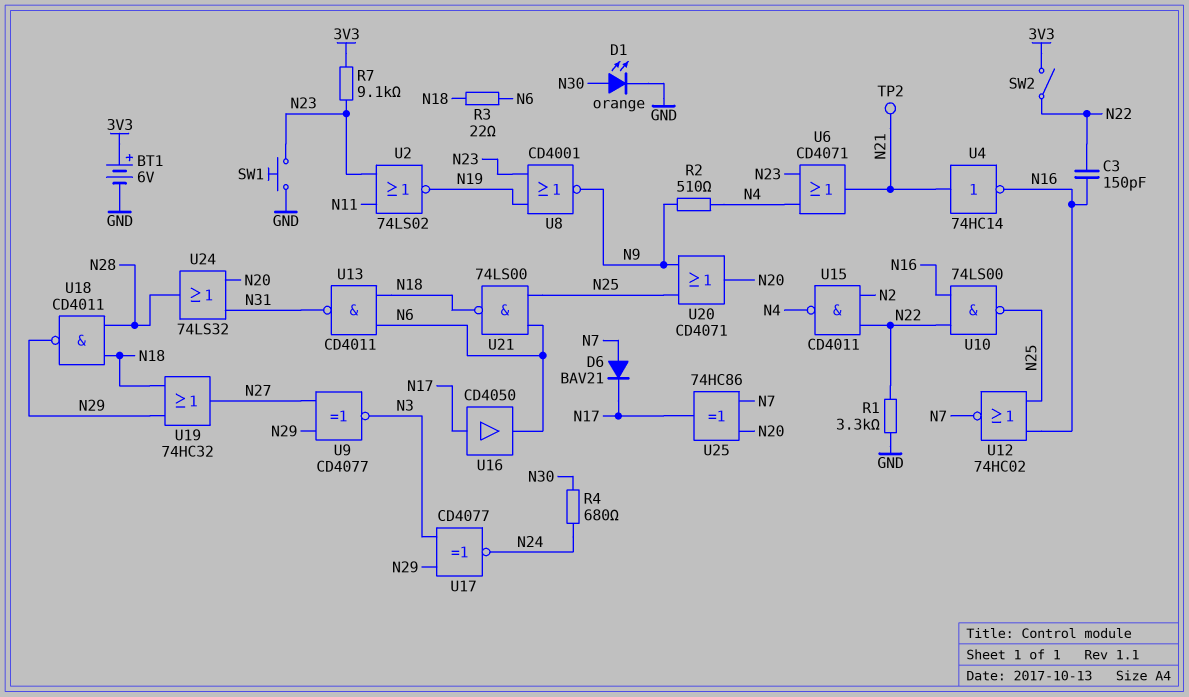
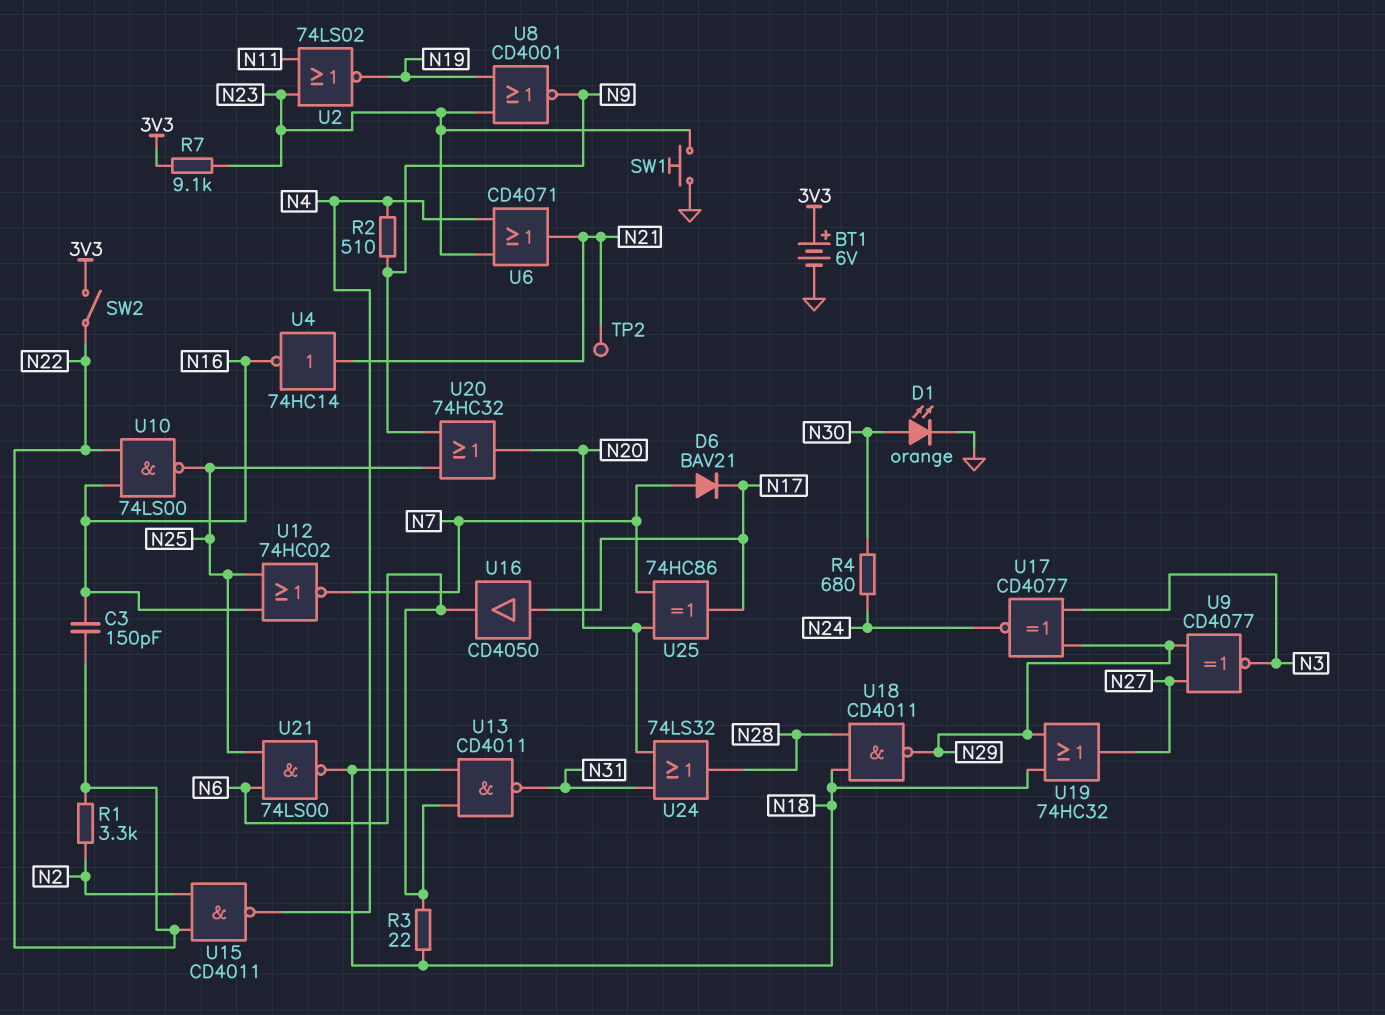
R1: 3.3k (GND, N22) -> 3.3k (N2, N22)
U20: OR CD4071 (in N9, in N25, out N20) -> OR 74HC32 (in N9, in N25, out N20)

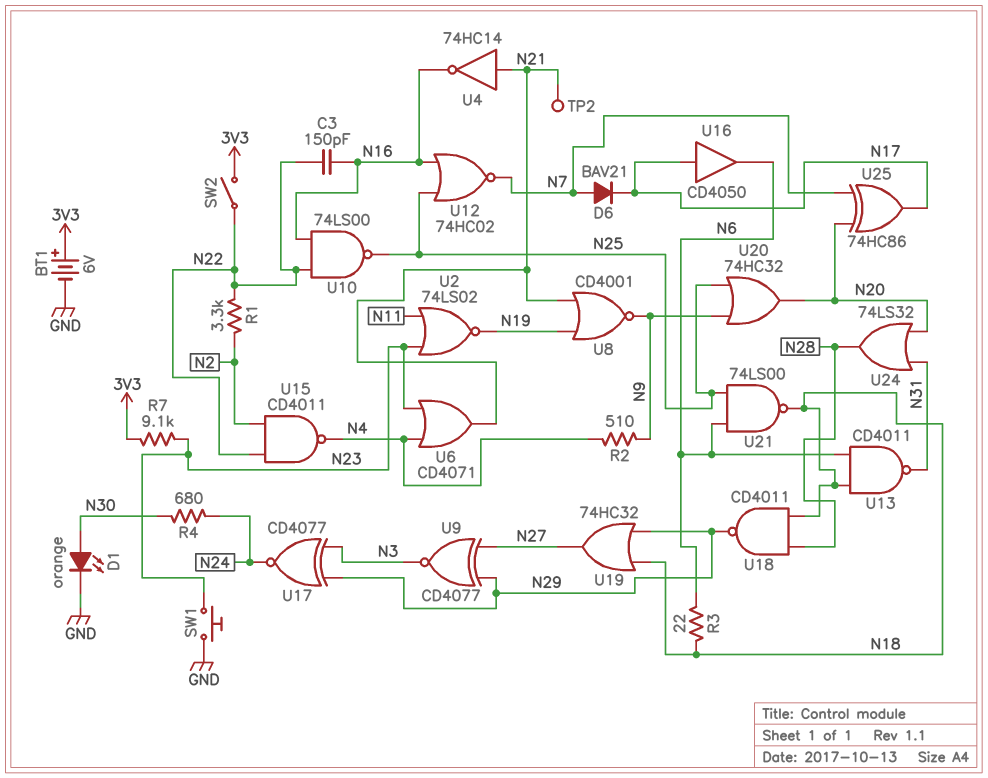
U8: NOR CD4001 (in N19, in N23, out N9) -> NOR CD4001 (in N19, in N21, out N9)

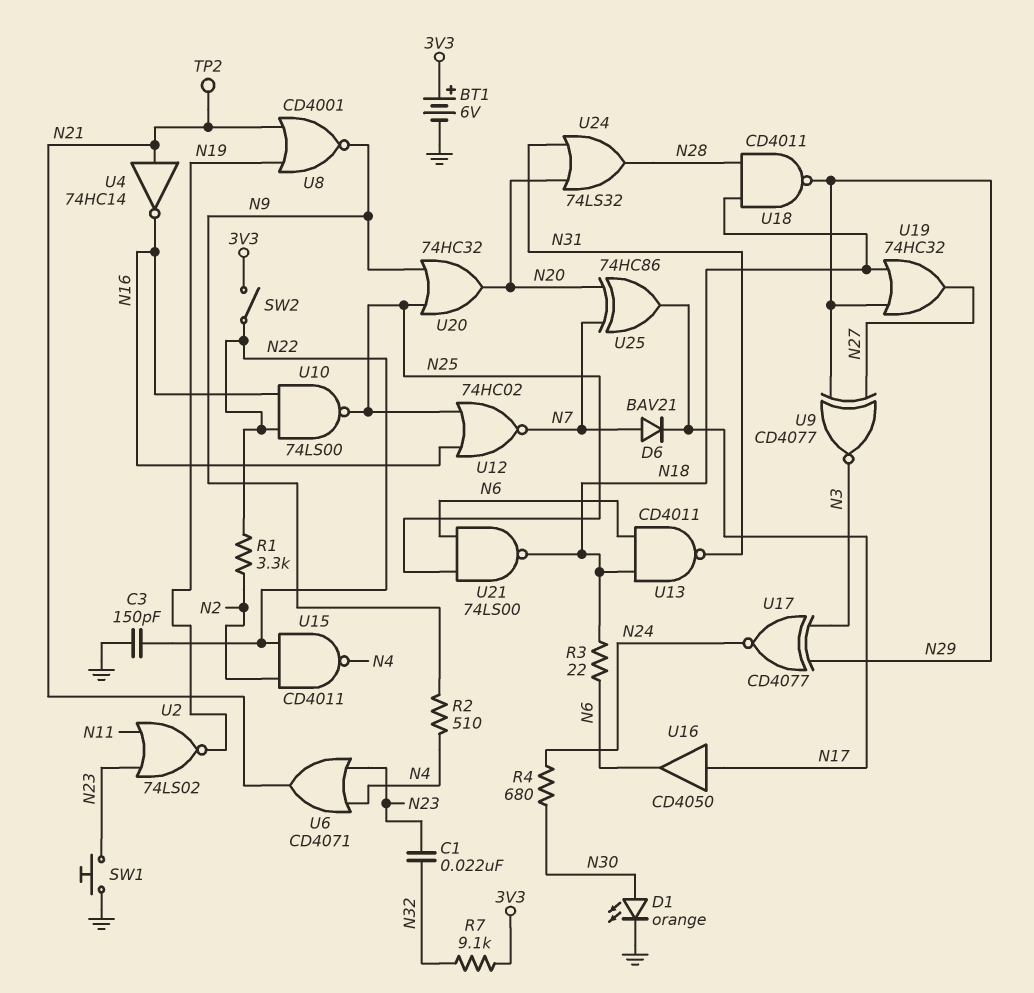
C1: none -> 22nF (N23, N32)
C3: 150pF (N16, N22) -> 150pF (GND, N22)
R7: 9.1k (3V3, N23) -> 9.1k (3V3, N32)

